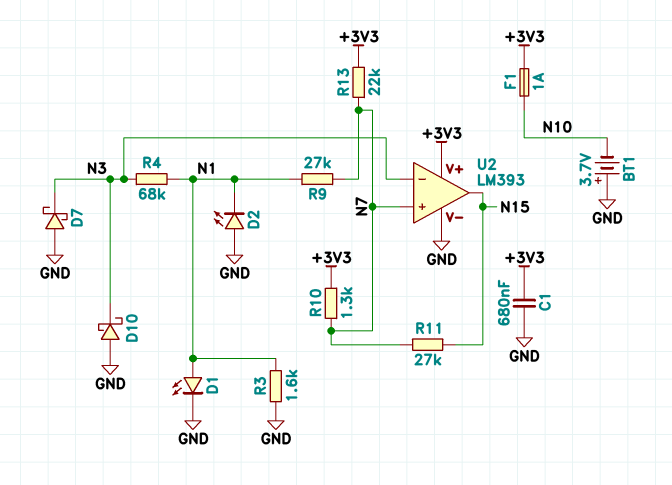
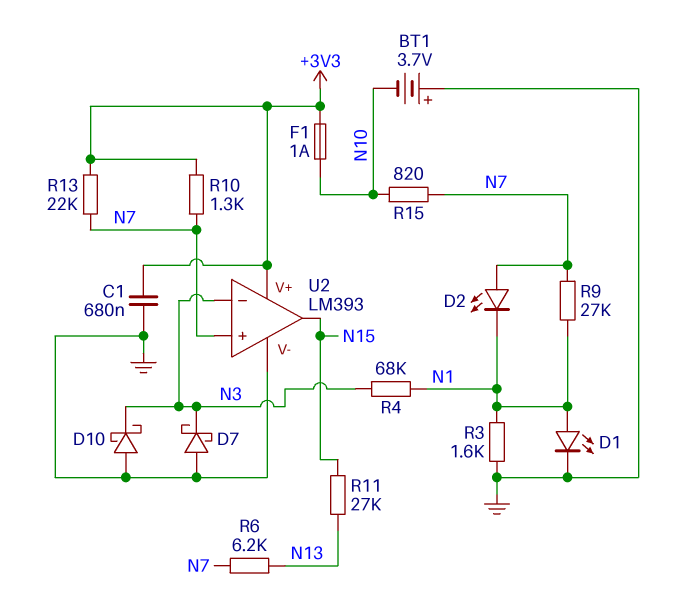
D2: LED (A GND, K N1) -> LED (A N7, K N1)
R6: none -> 6.2k (N7, N13)
R11: 27k (N7, N15) -> 27k (N13, N15)
R15: none -> 820 (N7, N10)

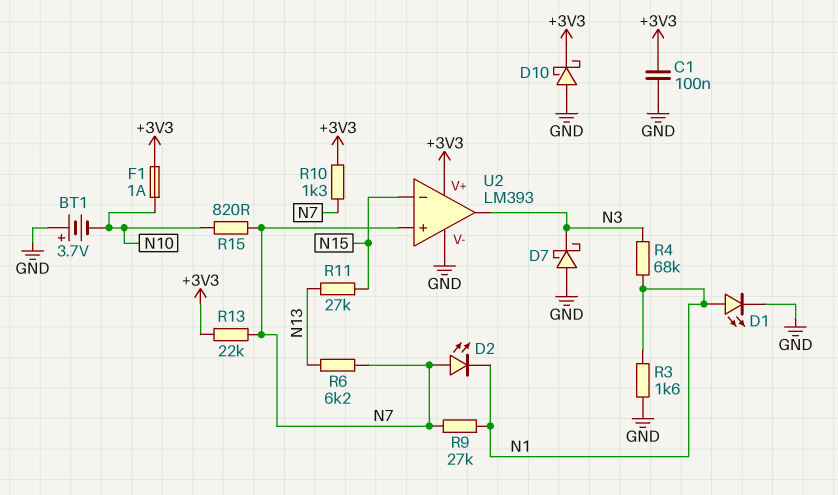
C1: 680nF (+3V3, GND) -> 100nF (+3V3, GND)
D10: schottky (A GND, K N3) -> schottky (A GND, K +3V3)
U2 pin in-: N3 -> N15
U2 pin out: N15 -> N3

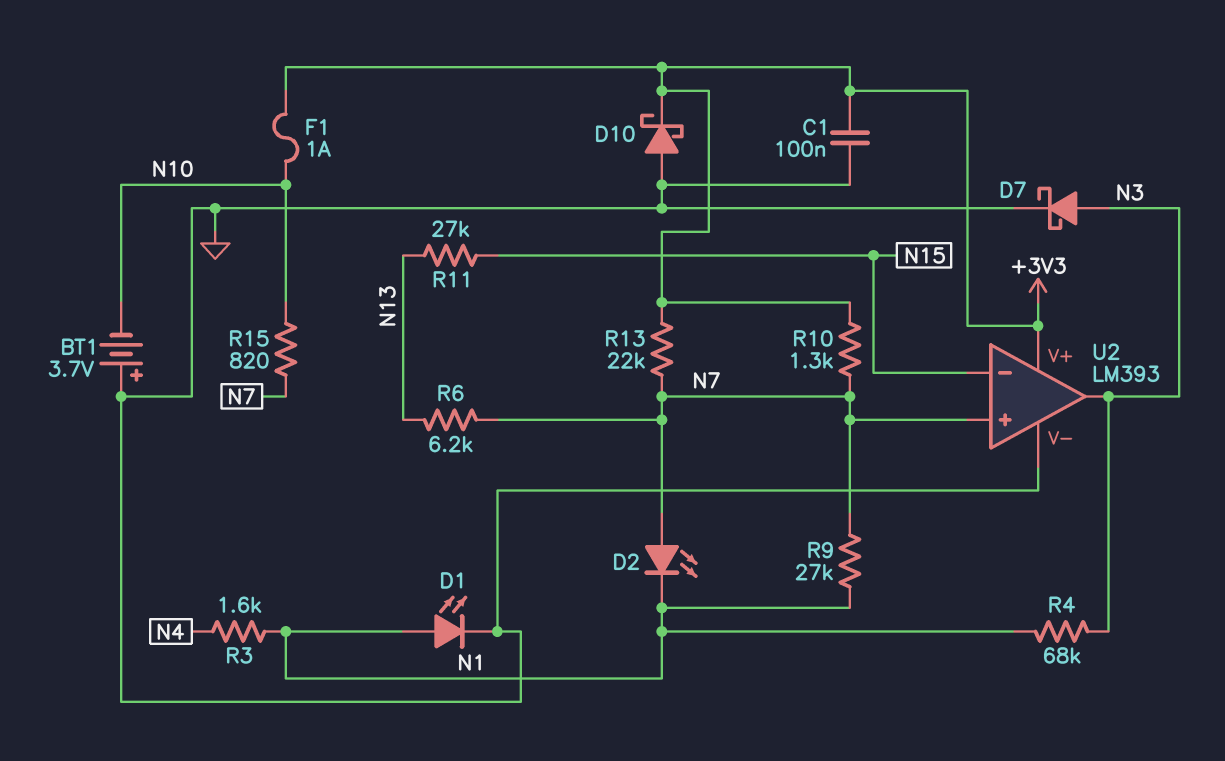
D7: schottky (A GND, K N3) -> schottky (A N3, K GND)
R3: 1.6k (GND, N1) -> 1.6k (N1, N4)

